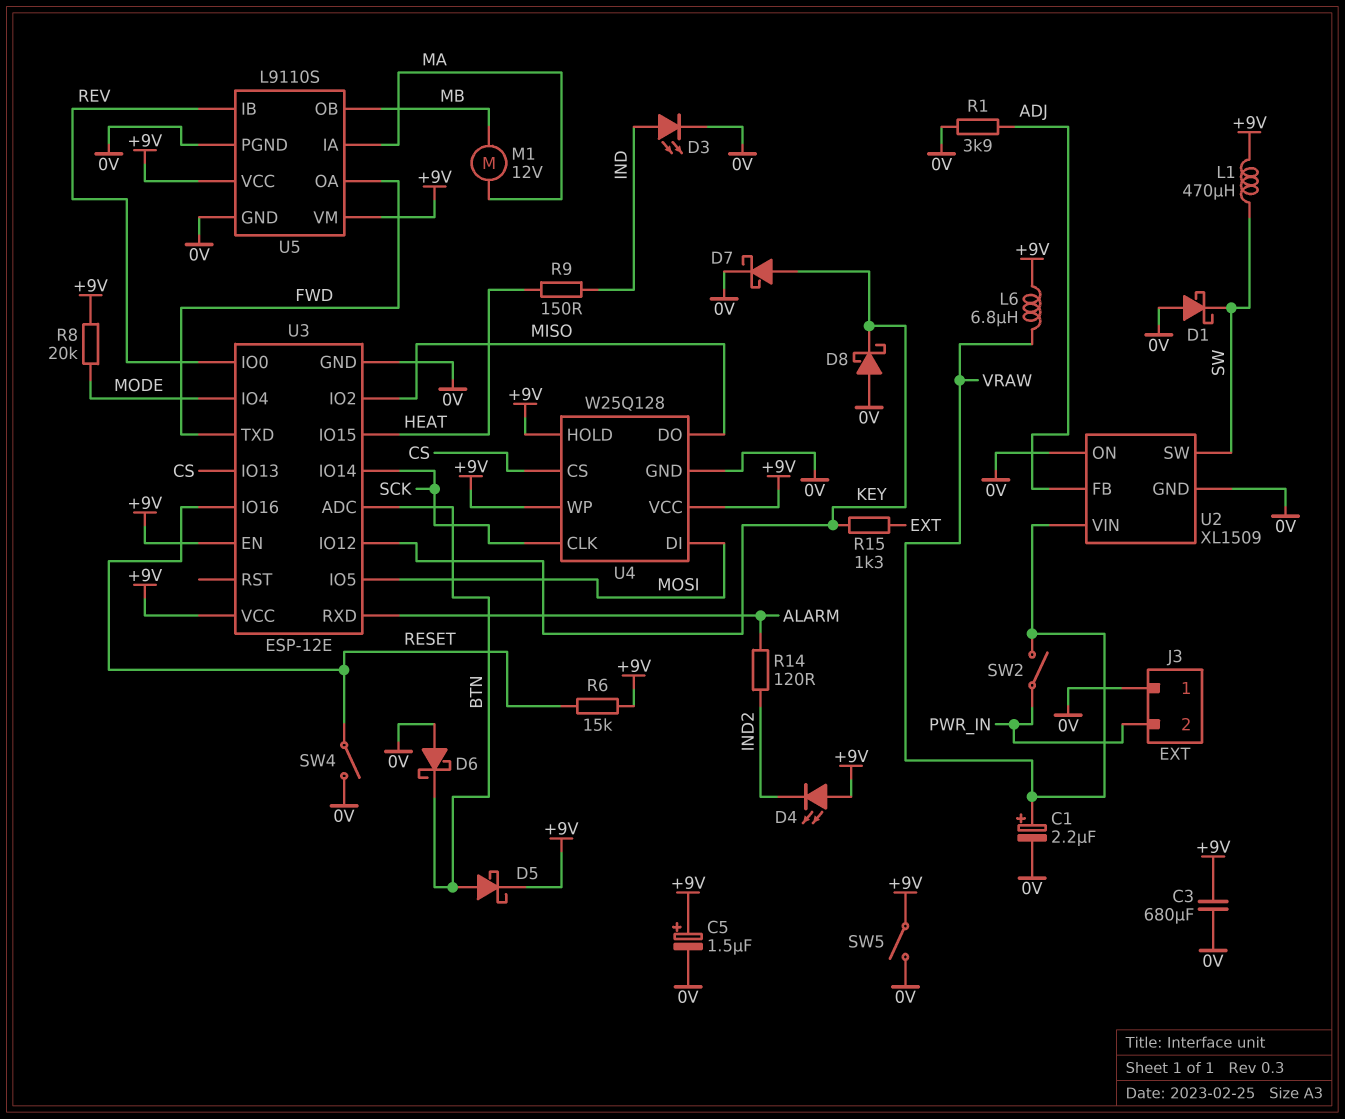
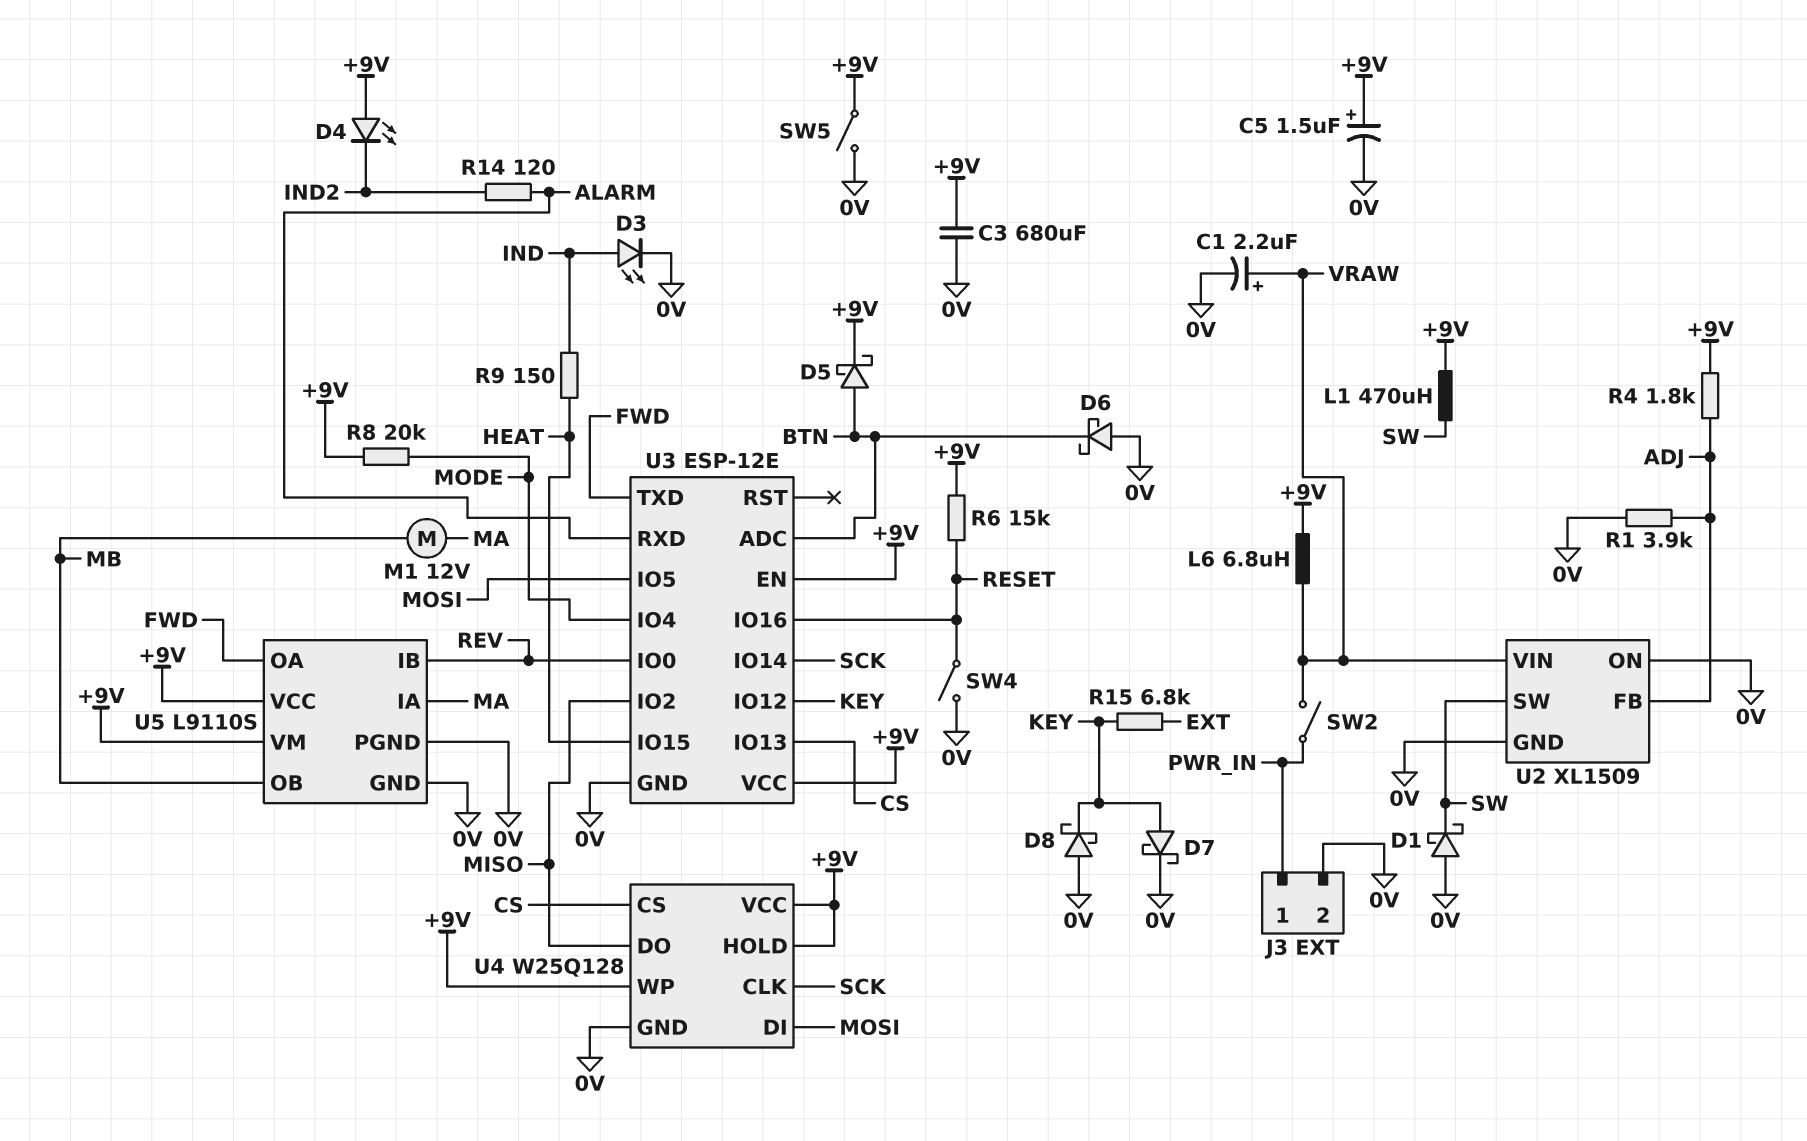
J3 pin 1: 0V -> PWR_IN
J3 pin 2: PWR_IN -> 0V
R4: none -> 1.8k (+9V, ADJ)
R15: 1.3k (EXT, KEY) -> 6.8k (EXT, KEY)

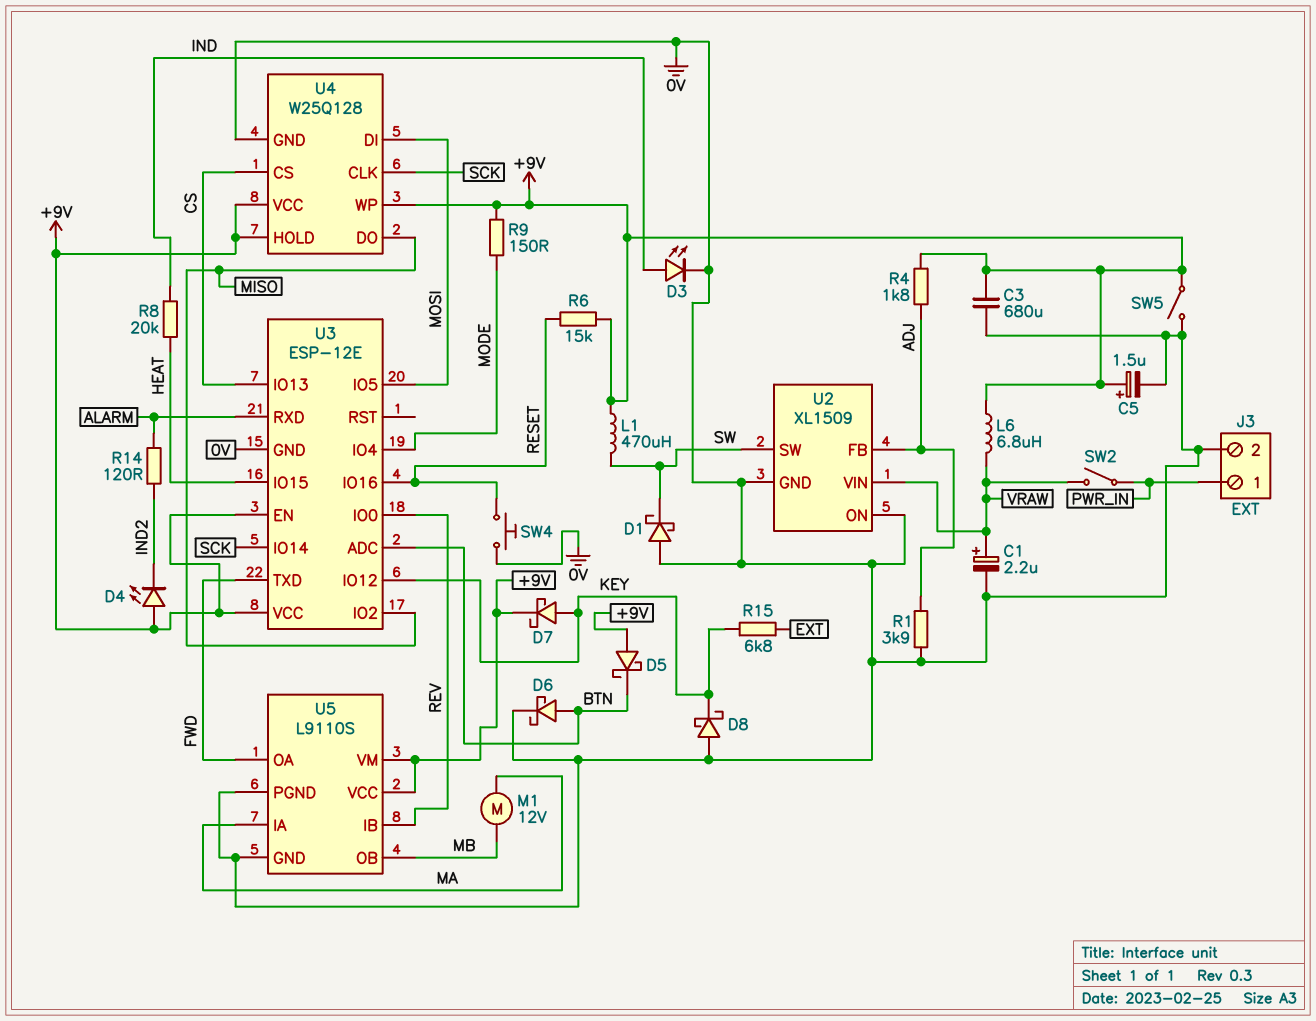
D5: schottky (A BTN, K +9V) -> schottky (A +9V, K BTN)
D6: schottky (A 0V, K BTN) -> schottky (A BTN, K 0V)
D7: schottky (A KEY, K 0V) -> schottky (A KEY, K +9V)
R8: 20k (+9V, MODE) -> 20k (HEAT, IND)
R9: 150 (HEAT, IND) -> 150 (+9V, MODE)
SW4: switch (0V, RESET) -> button (0V, RESET)

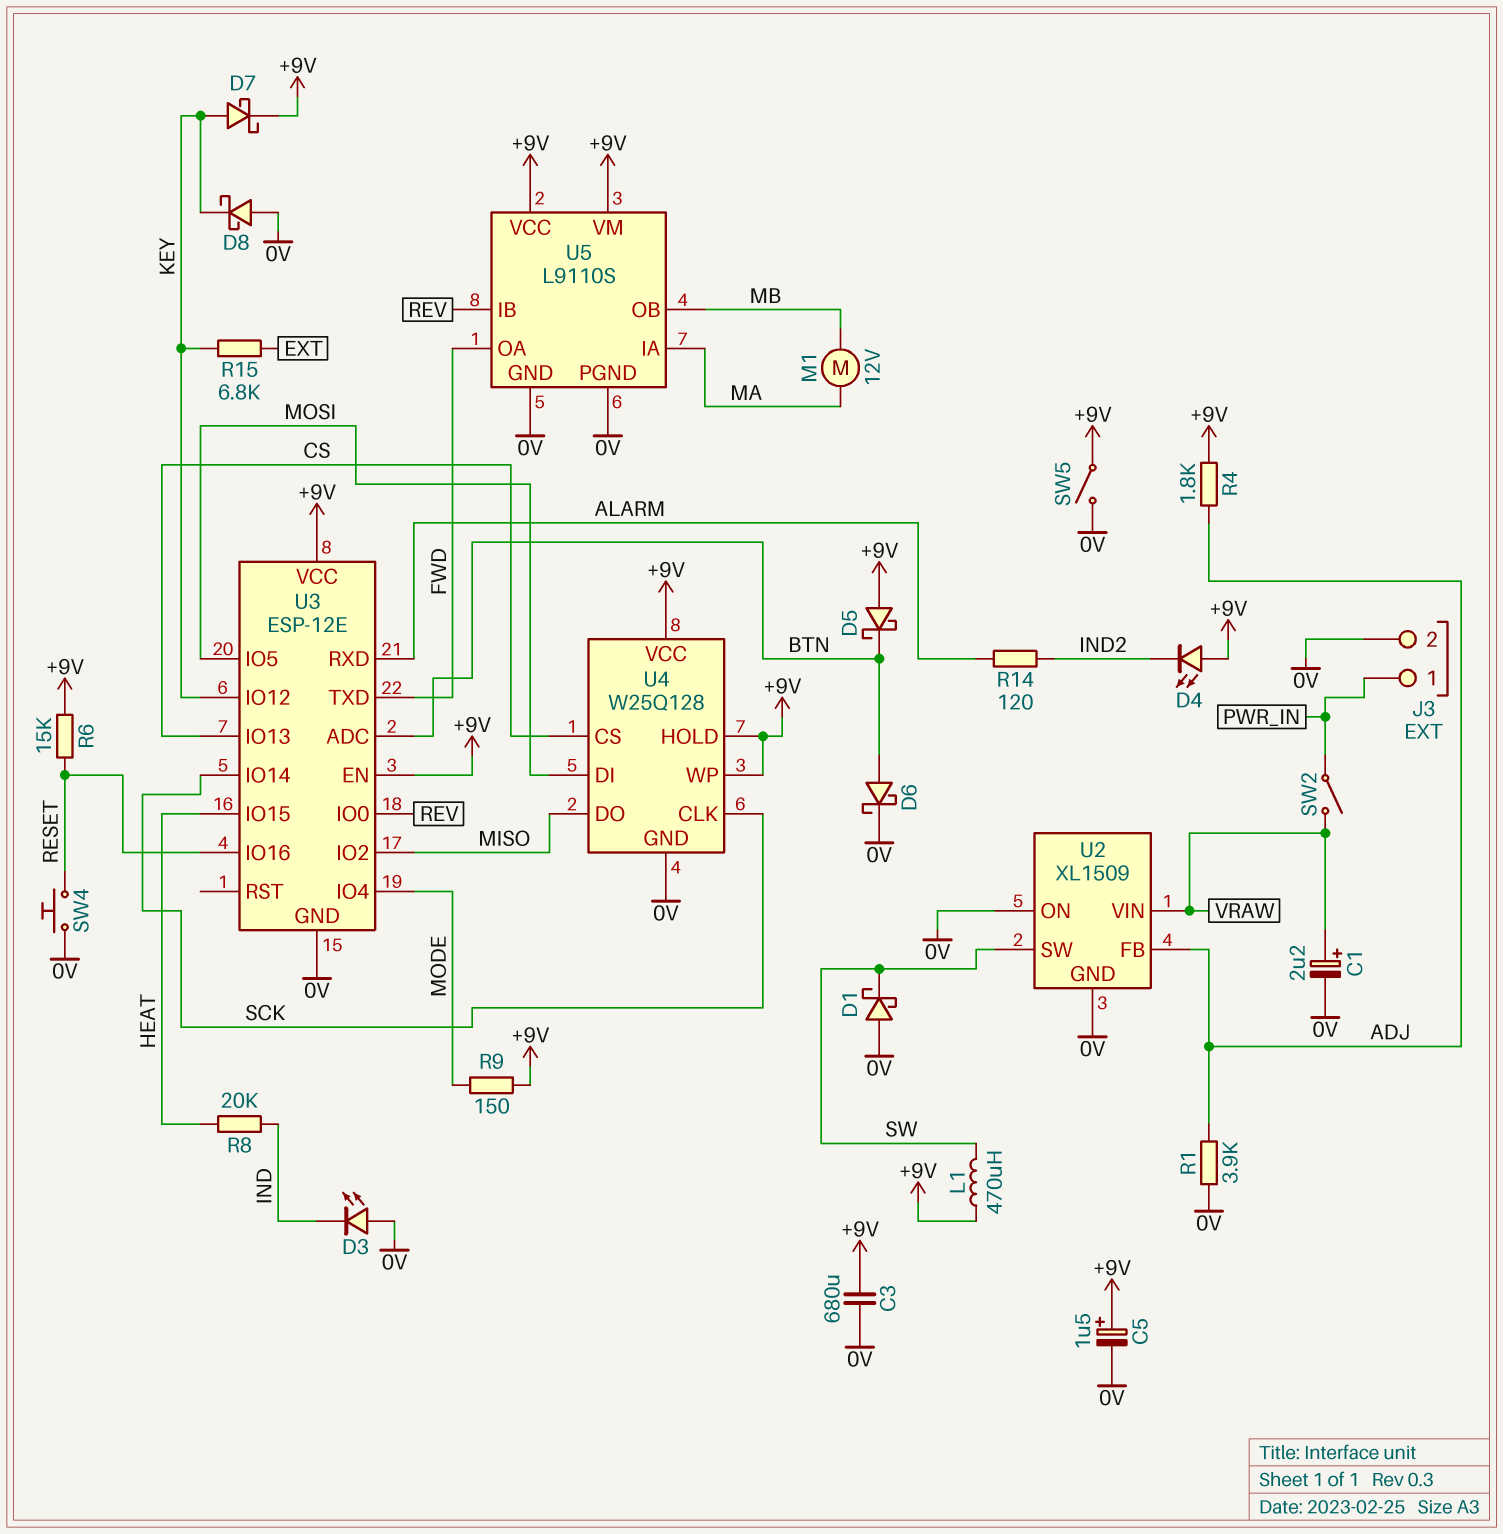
D3: LED (A IND, K 0V) -> LED (A 0V, K IND)
L6: 6.8uH (+9V, VRAW) -> none

